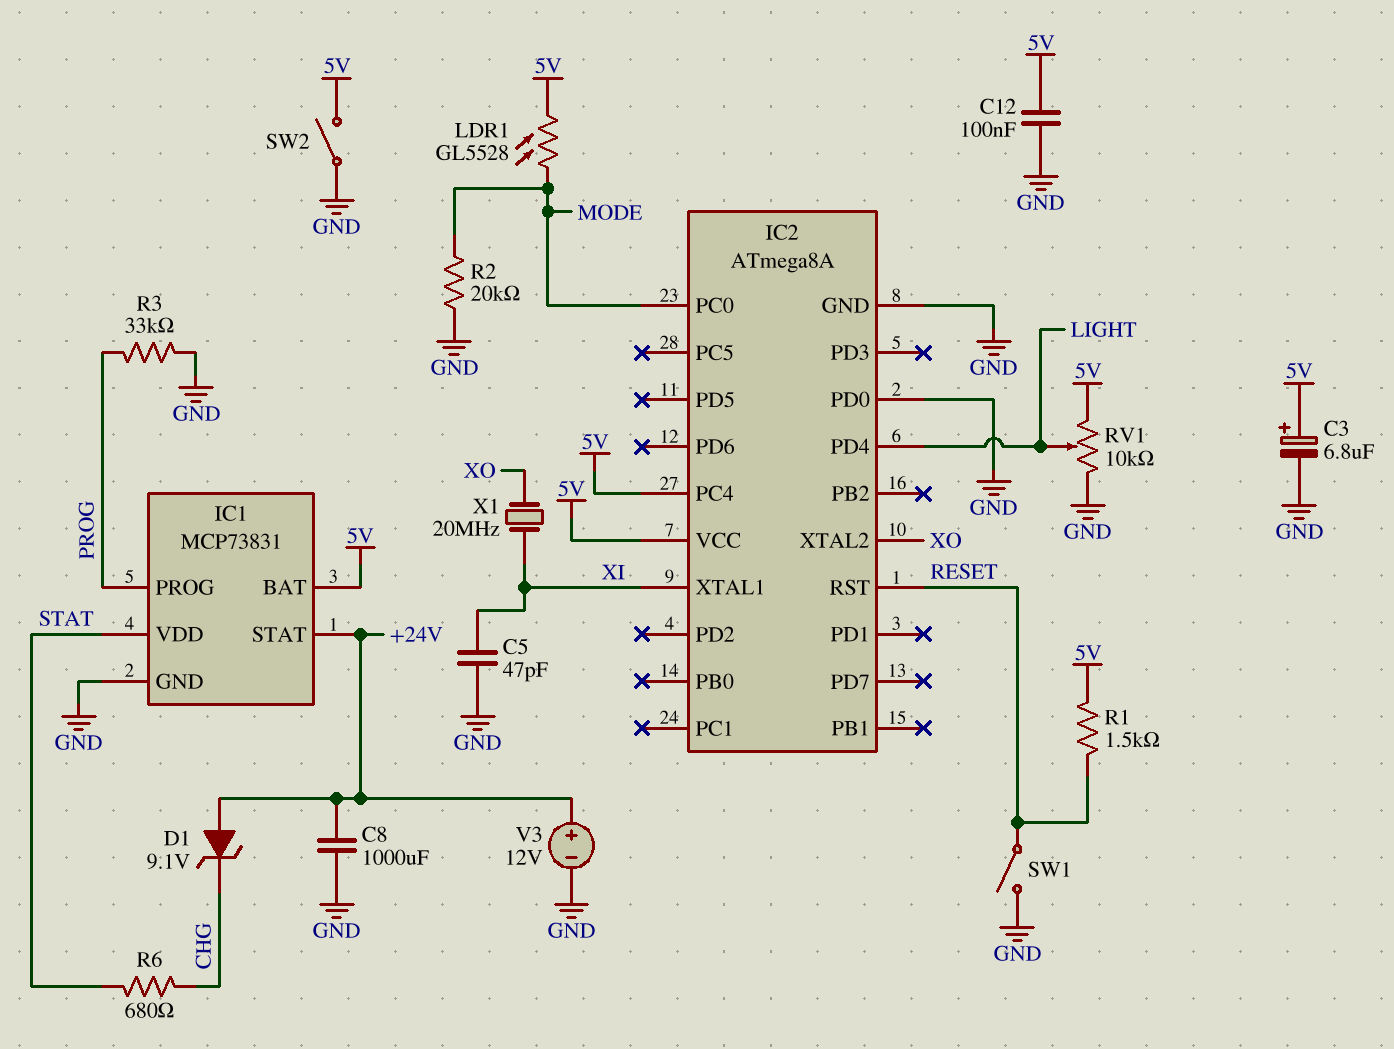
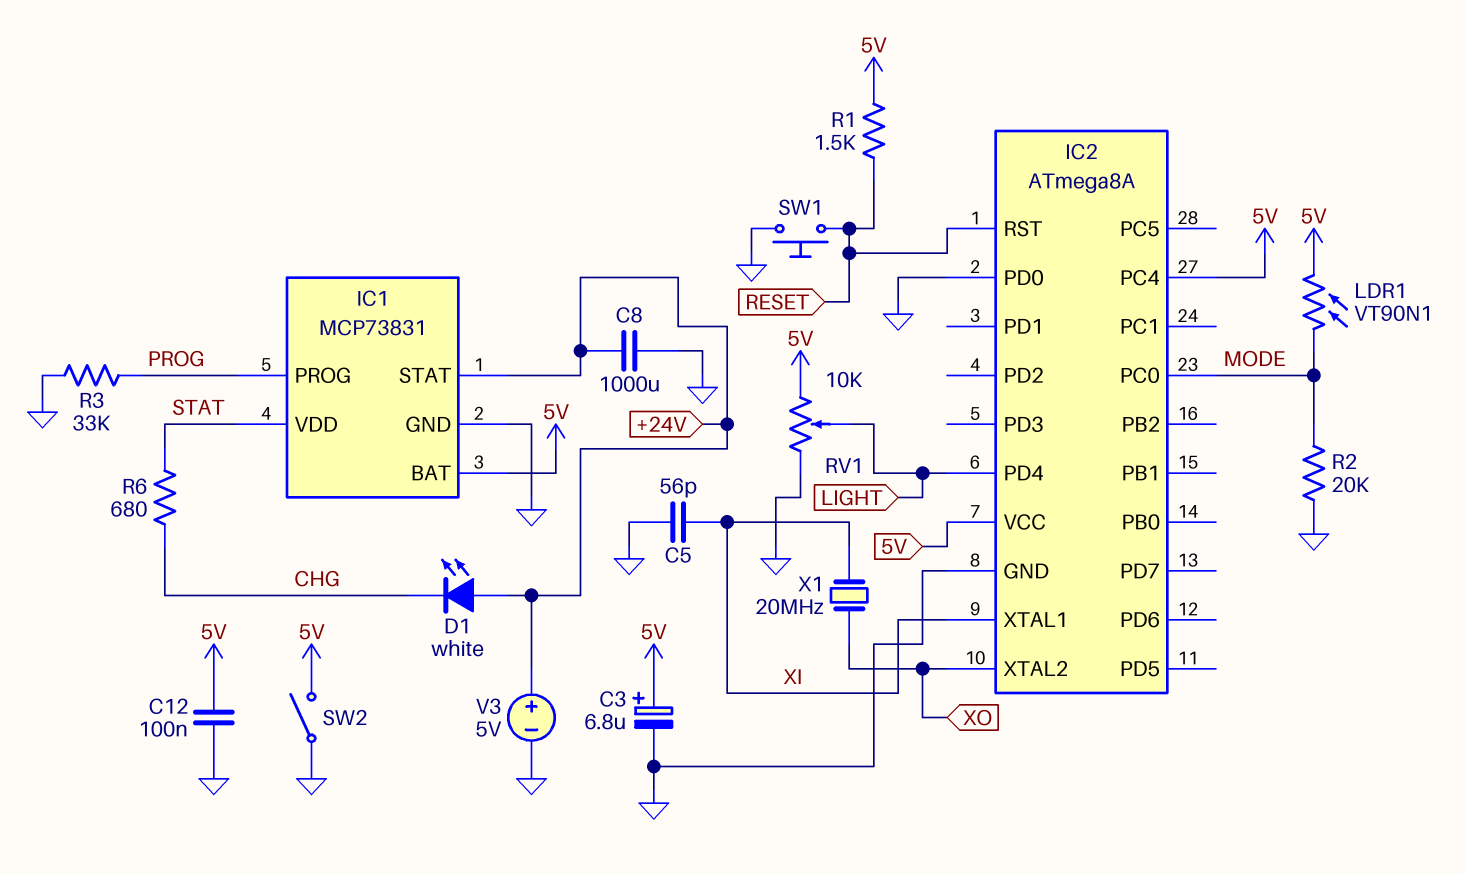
C5: 47pF (GND, XI) -> 56pF (GND, XI)
D1: zener 9.1V (A +24V, K CHG) -> LED white (A +24V, K CHG)
LDR1: GL5528 (5V, MODE) -> VT90N1 (5V, MODE)
SW1: switch (GND, RESET) -> button (GND, RESET)
V3: 12V (plus +24V, minus GND) -> 5V (plus +24V, minus GND)

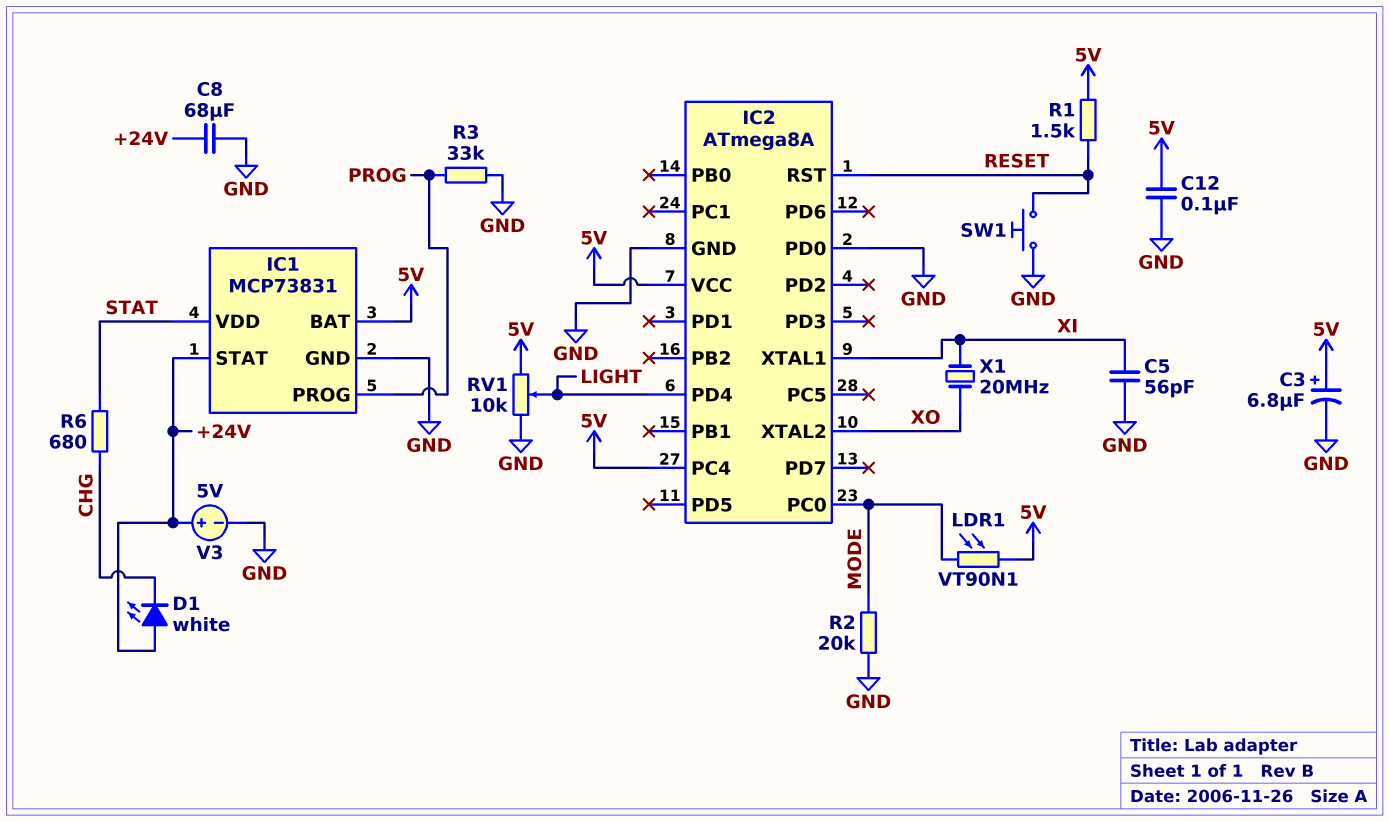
C8: 1000uF (+24V, GND) -> 68uF (+24V, GND)
SW2: switch (5V, GND) -> none

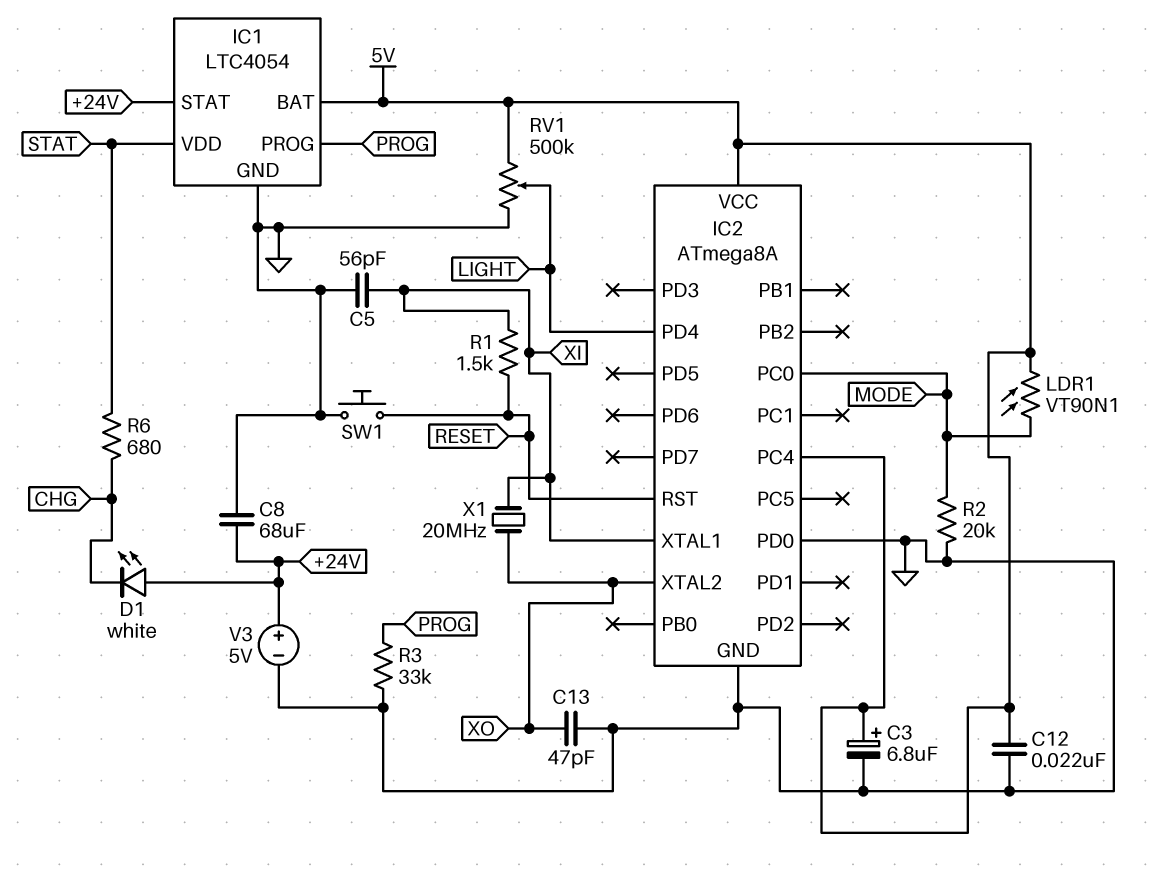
C12: 100nF (5V, GND) -> 22nF (5V, GND)
C13: none -> 47pF (GND, XO)
IC1: MCP73831 -> LTC4054
R1: 1.5k (5V, RESET) -> 1.5k (RESET, XI)
RV1: 10k (5V, GND, wiper LIGHT) -> 500k (5V, GND, wiper LIGHT)

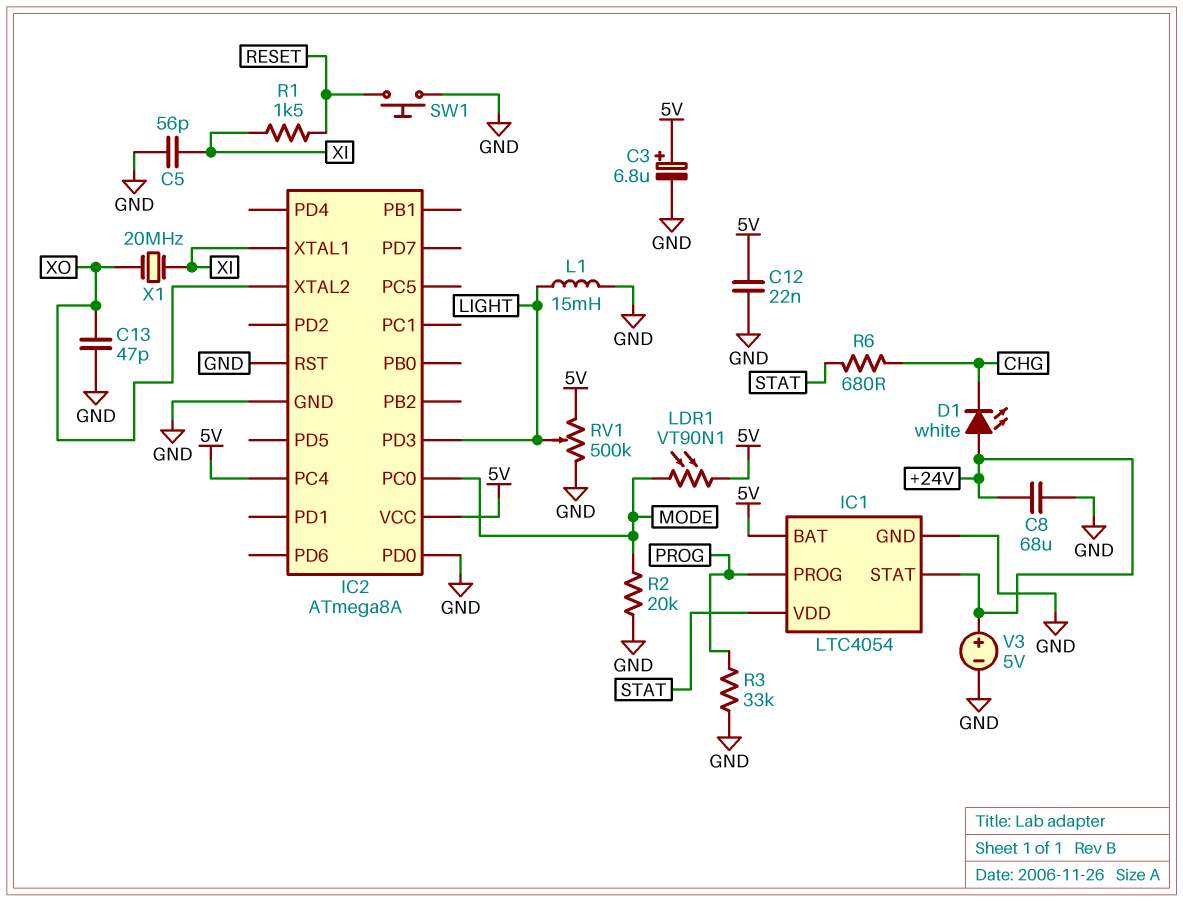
IC2 pin PD3: none -> LIGHT
IC2 pin PD4: LIGHT -> none
IC2 pin RST: RESET -> GND
L1: none -> 15mH (GND, LIGHT)

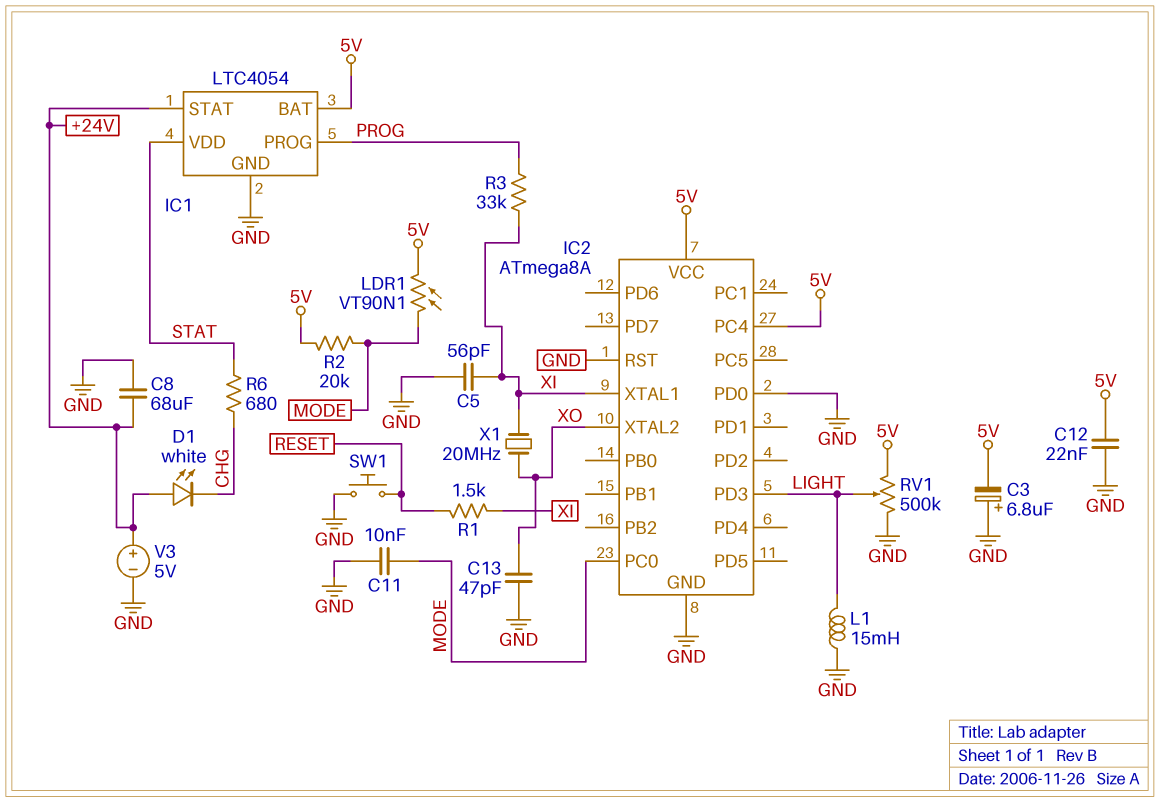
C3: 6.8uF (plus 5V, minus GND) -> 6.8uF (plus GND, minus 5V)
C11: none -> 10nF (GND, MODE)
R2: 20k (GND, MODE) -> 20k (5V, MODE)
R3: 33k (GND, PROG) -> 33k (PROG, XI)

